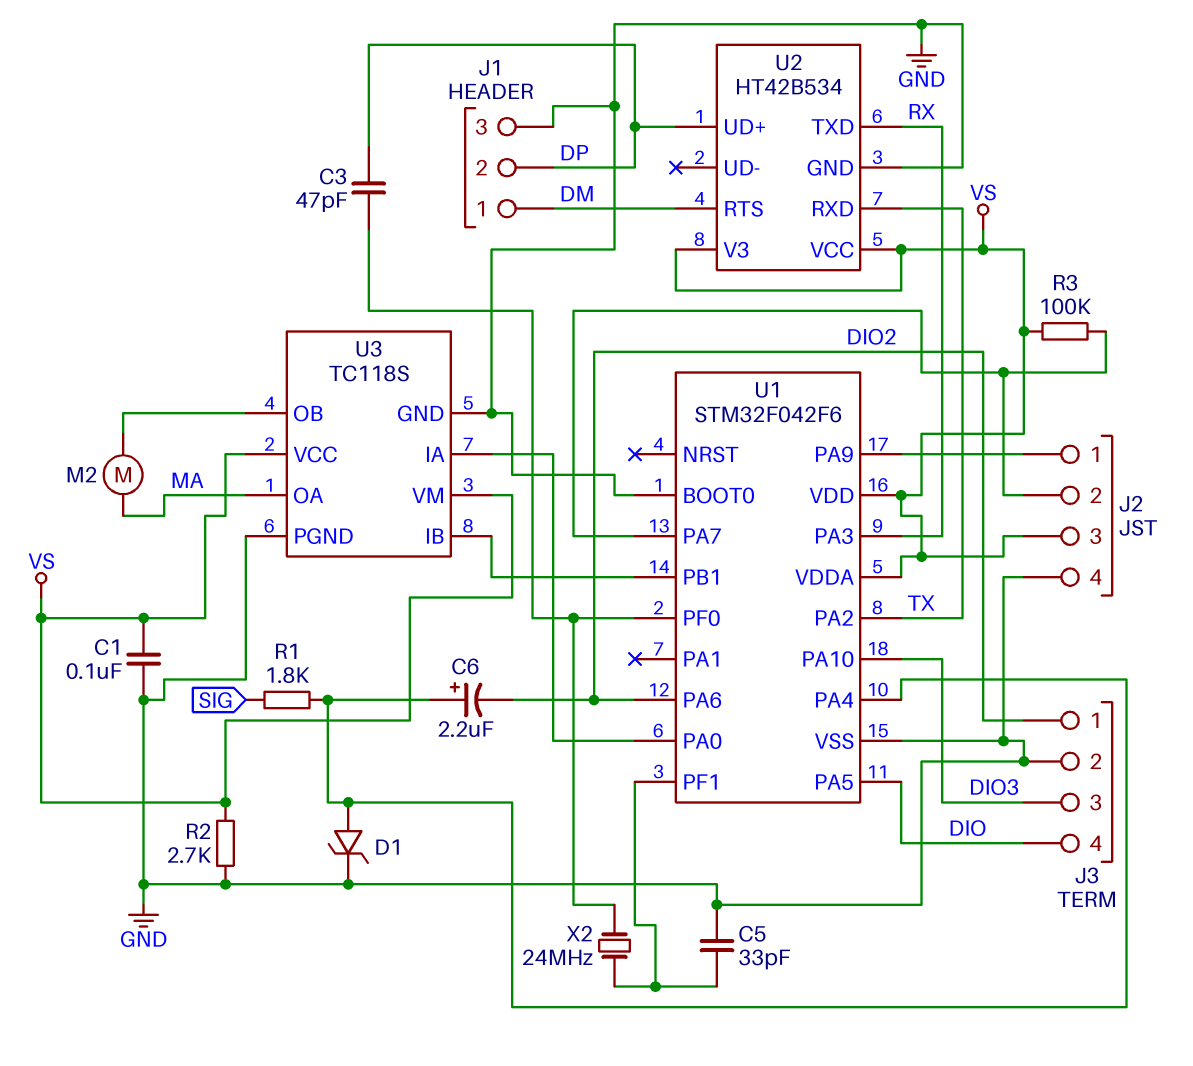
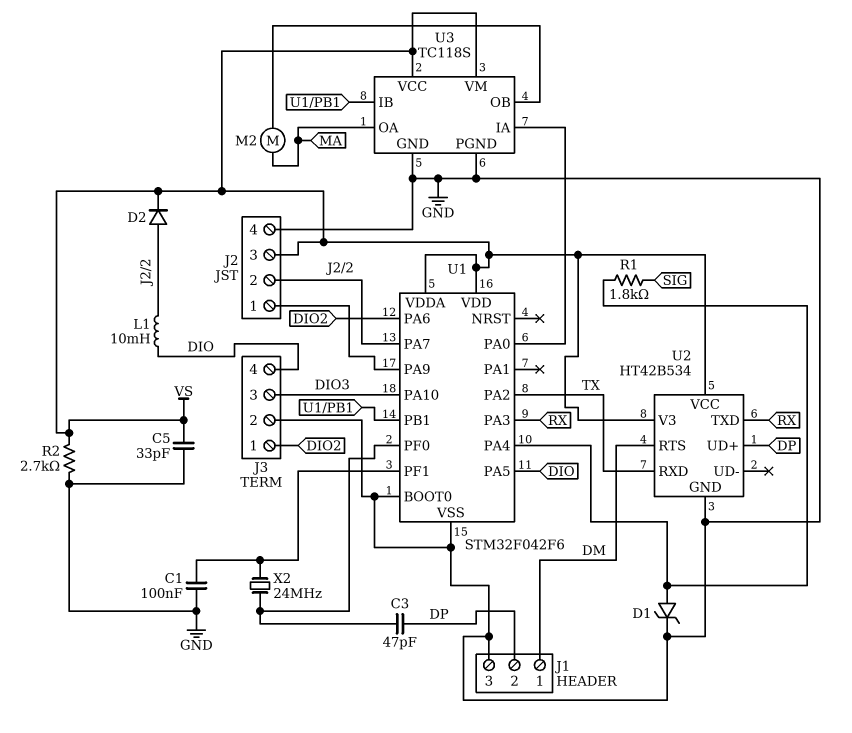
C1: 100nF (GND, VS) -> 100nF (GND, U1/PF1)
C5: 33pF (GND, U1/PF1) -> 33pF (GND, VS)
C6: 2.2uF (plus U1/PA4, minus DIO2) -> none
D2: none -> diode (A J2/2, K VS)
L1: none -> 10mH (DIO, J2/2)
R3: 100k (J2/2, VS) -> none

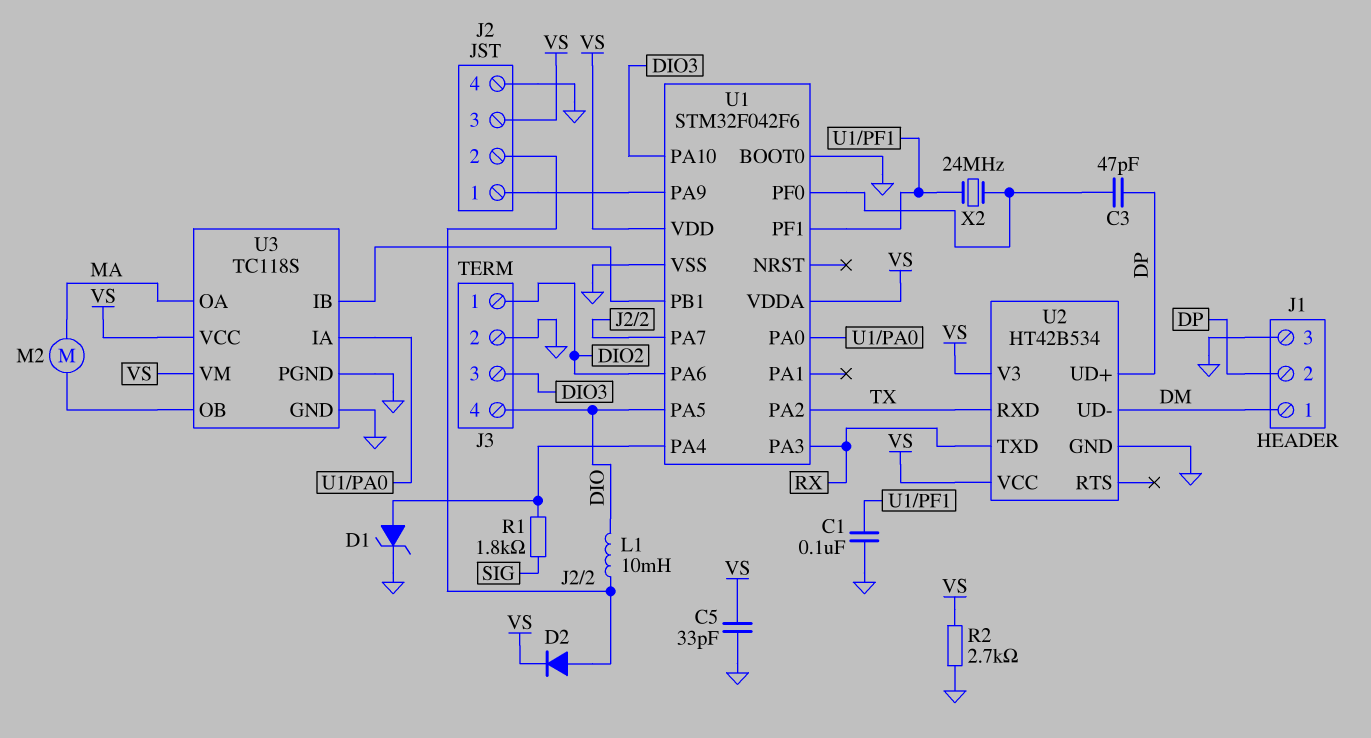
U2 pin RTS: DM -> none
U2 pin UD-: none -> DM

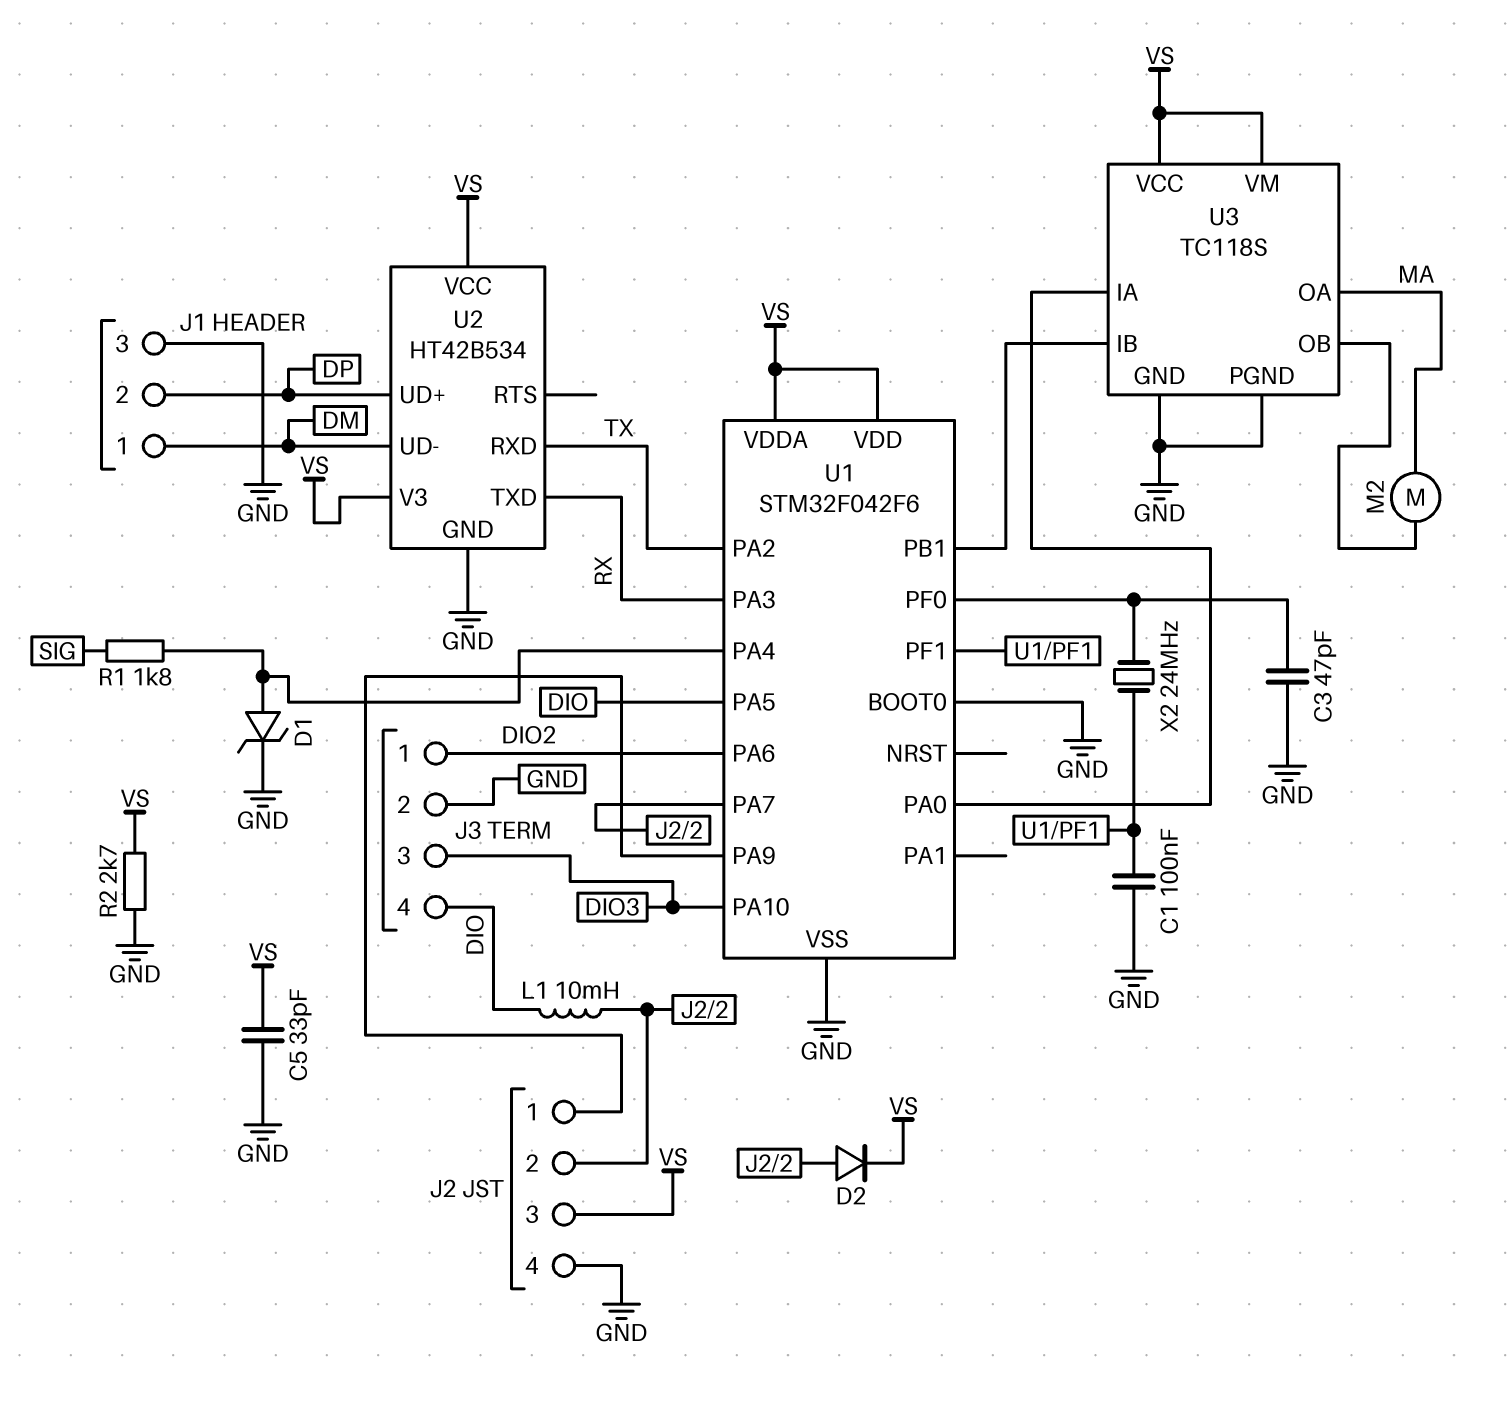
C3: 47pF (DP, U1/PF0) -> 47pF (GND, U1/PF0)

